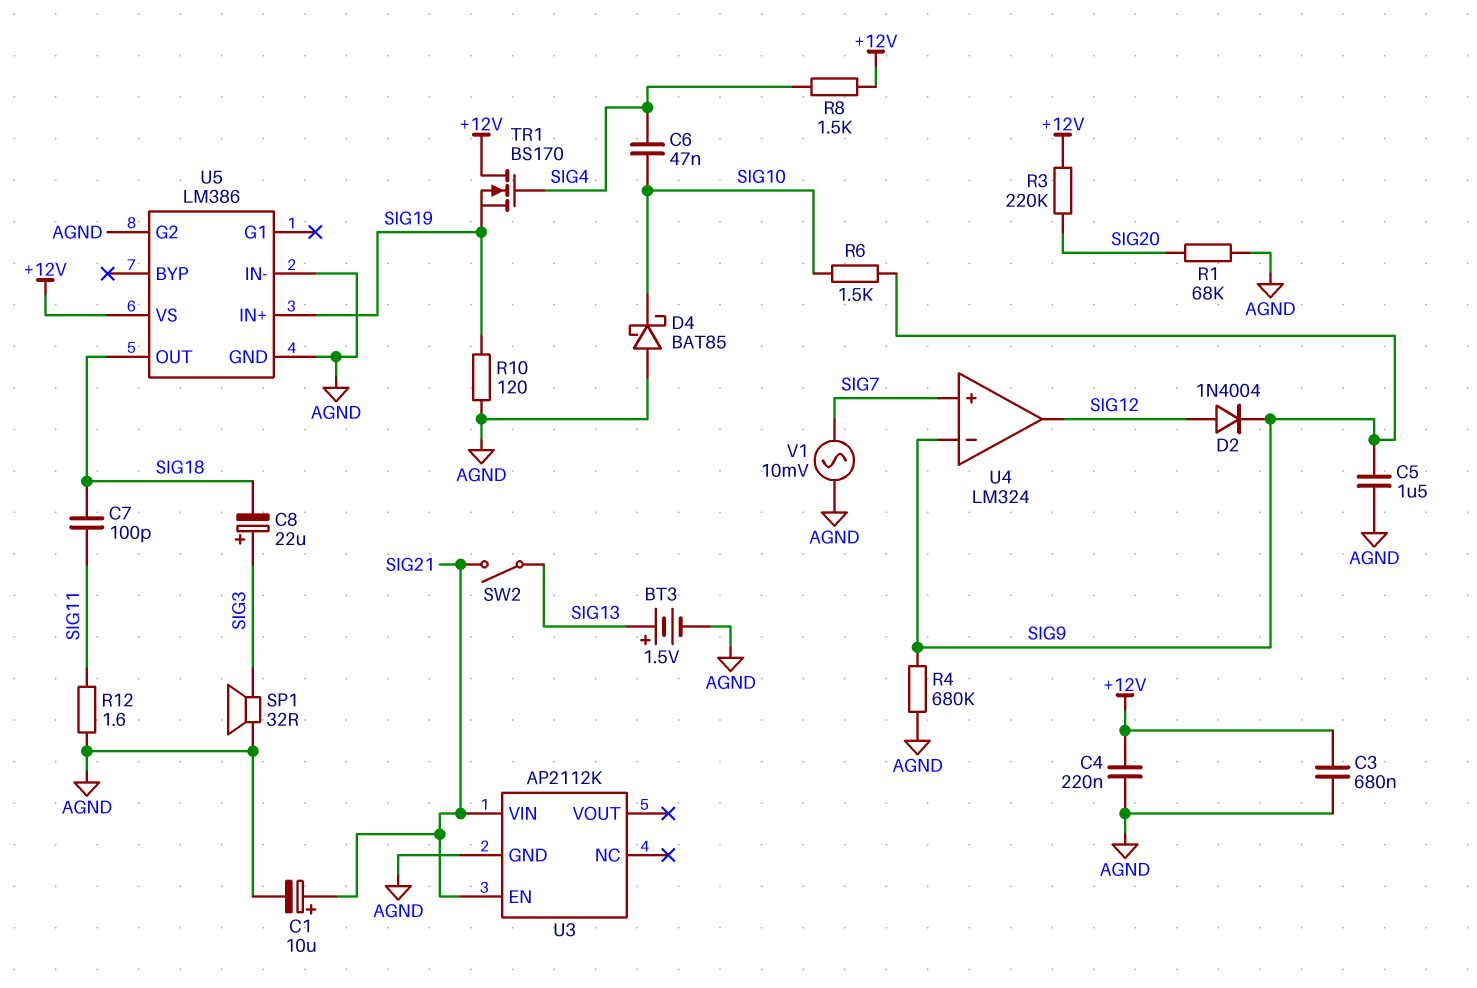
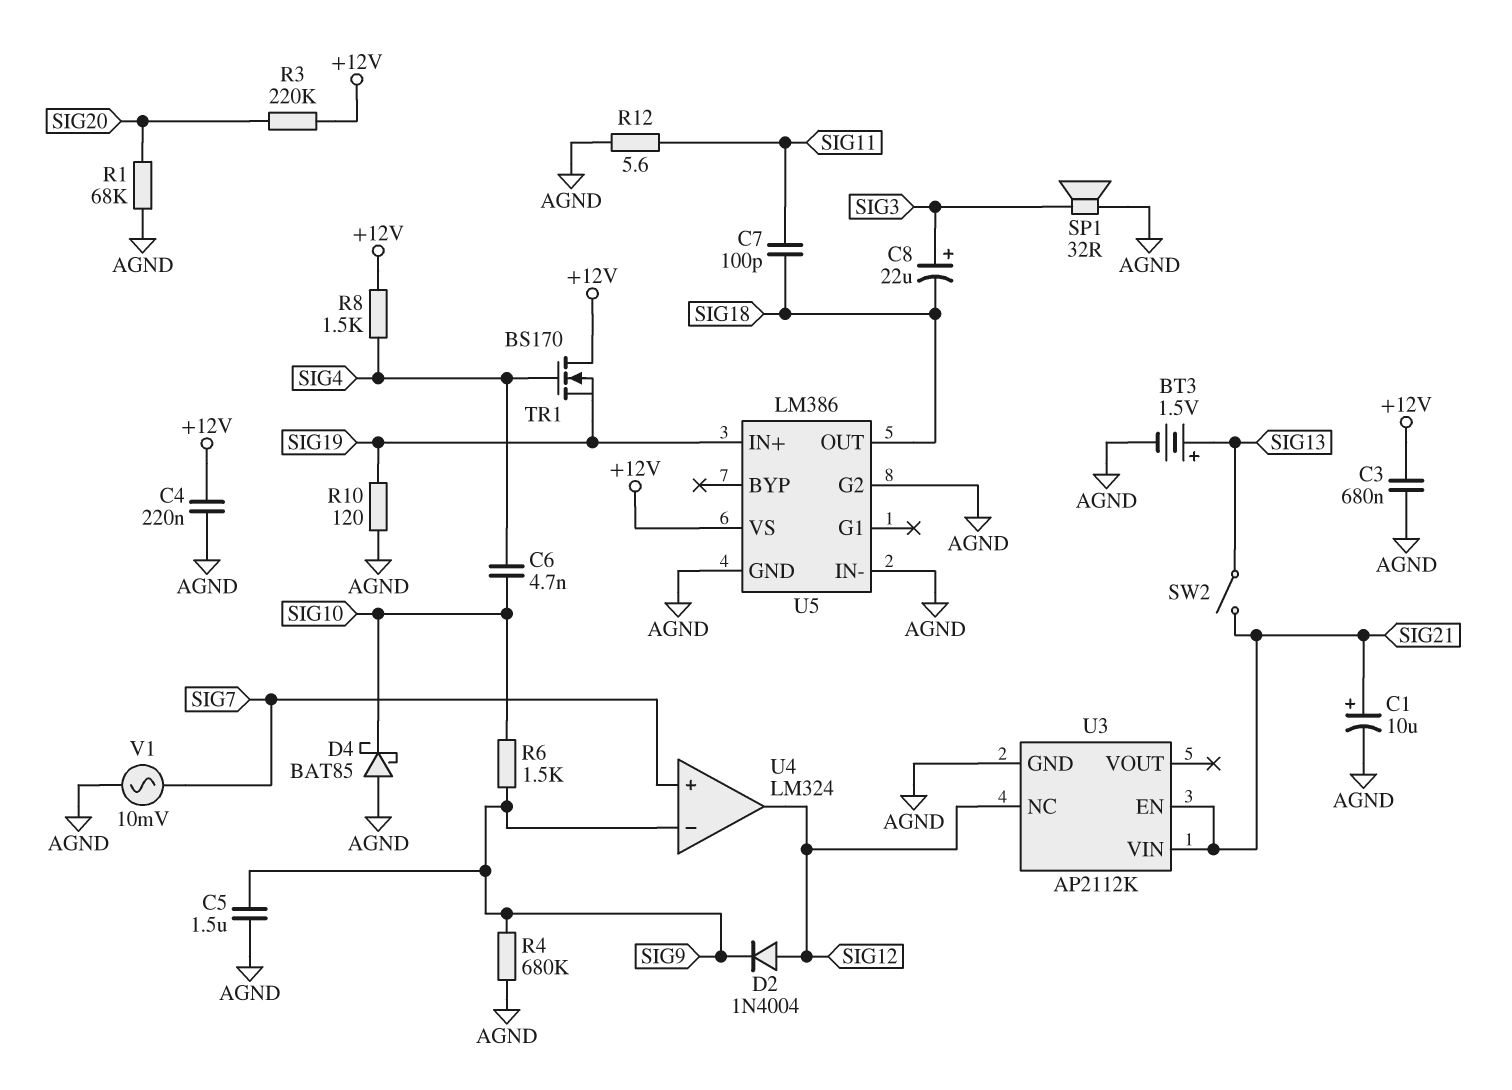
C6: 47nF (SIG4, SIG10) -> 4.7nF (SIG4, SIG10)
R12: 1.6 (AGND, SIG11) -> 5.6 (AGND, SIG11)
U3 pin NC: none -> SIG12

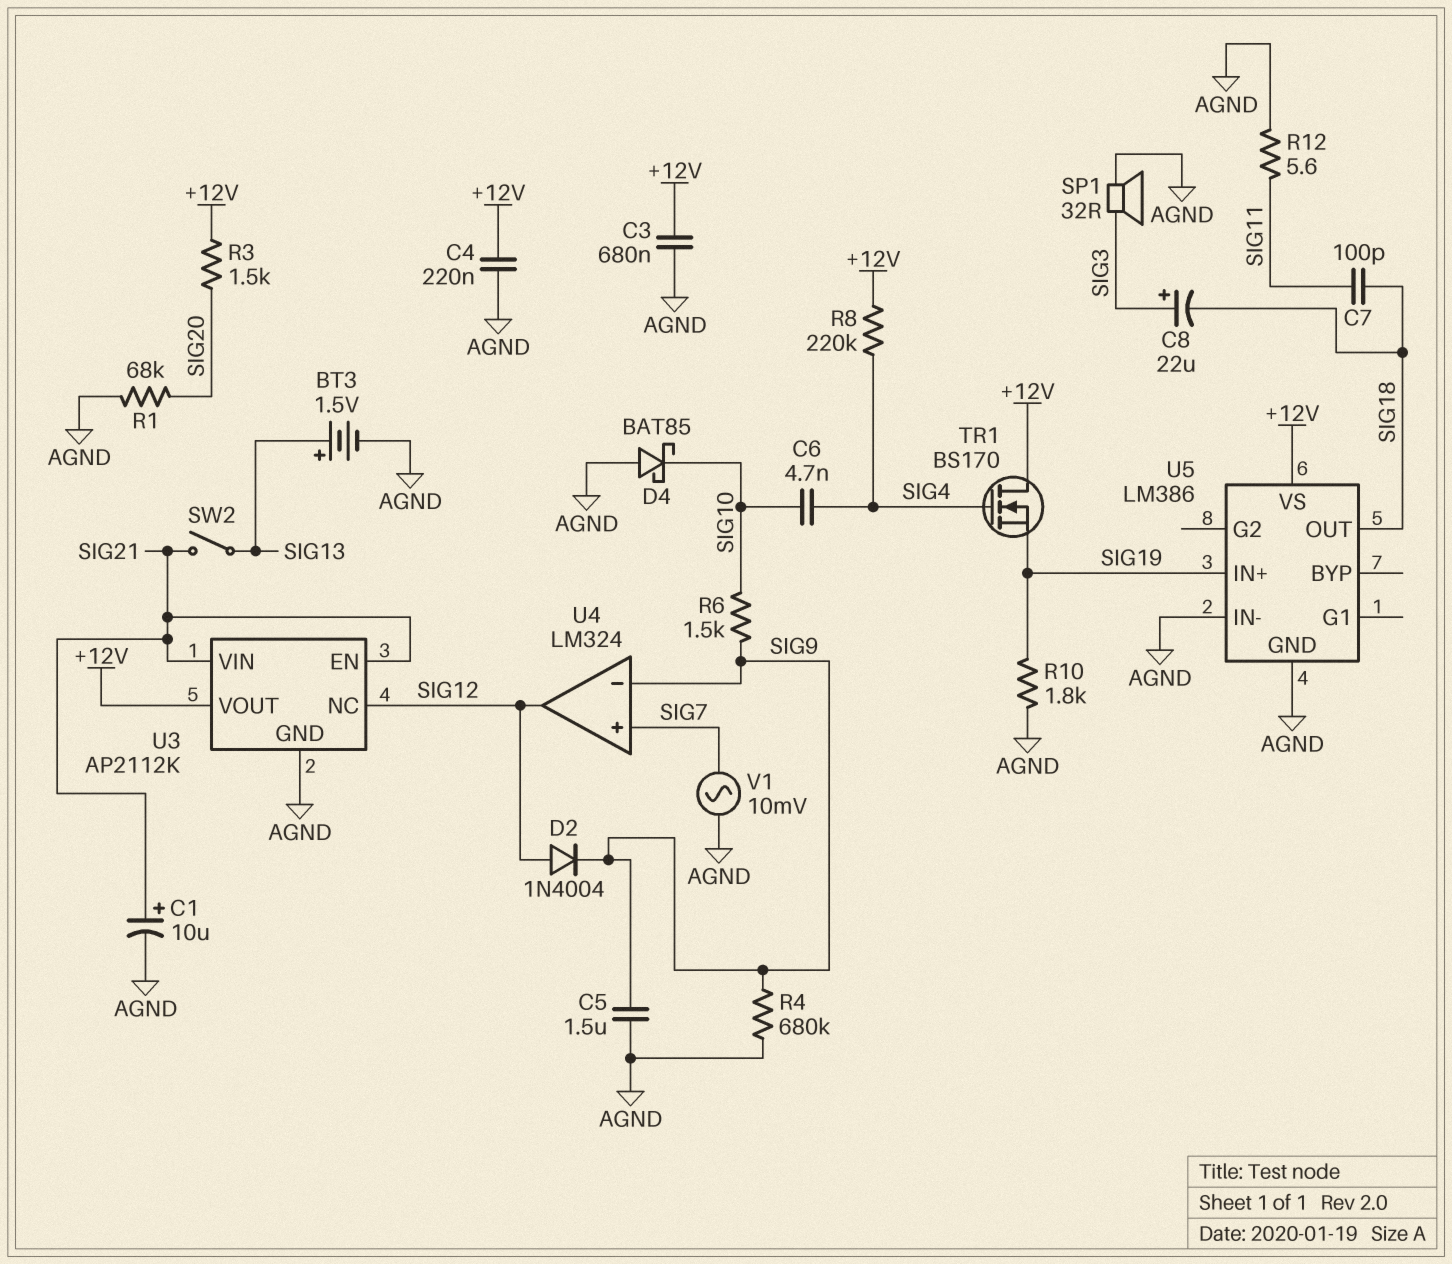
R3: 220k (+12V, SIG20) -> 1.5k (+12V, SIG20)
R8: 1.5k (+12V, SIG4) -> 220k (+12V, SIG4)
R10: 120 (AGND, SIG19) -> 1.8k (AGND, SIG19)
U3 pin VOUT: none -> +12V
U5 pin G2: AGND -> none

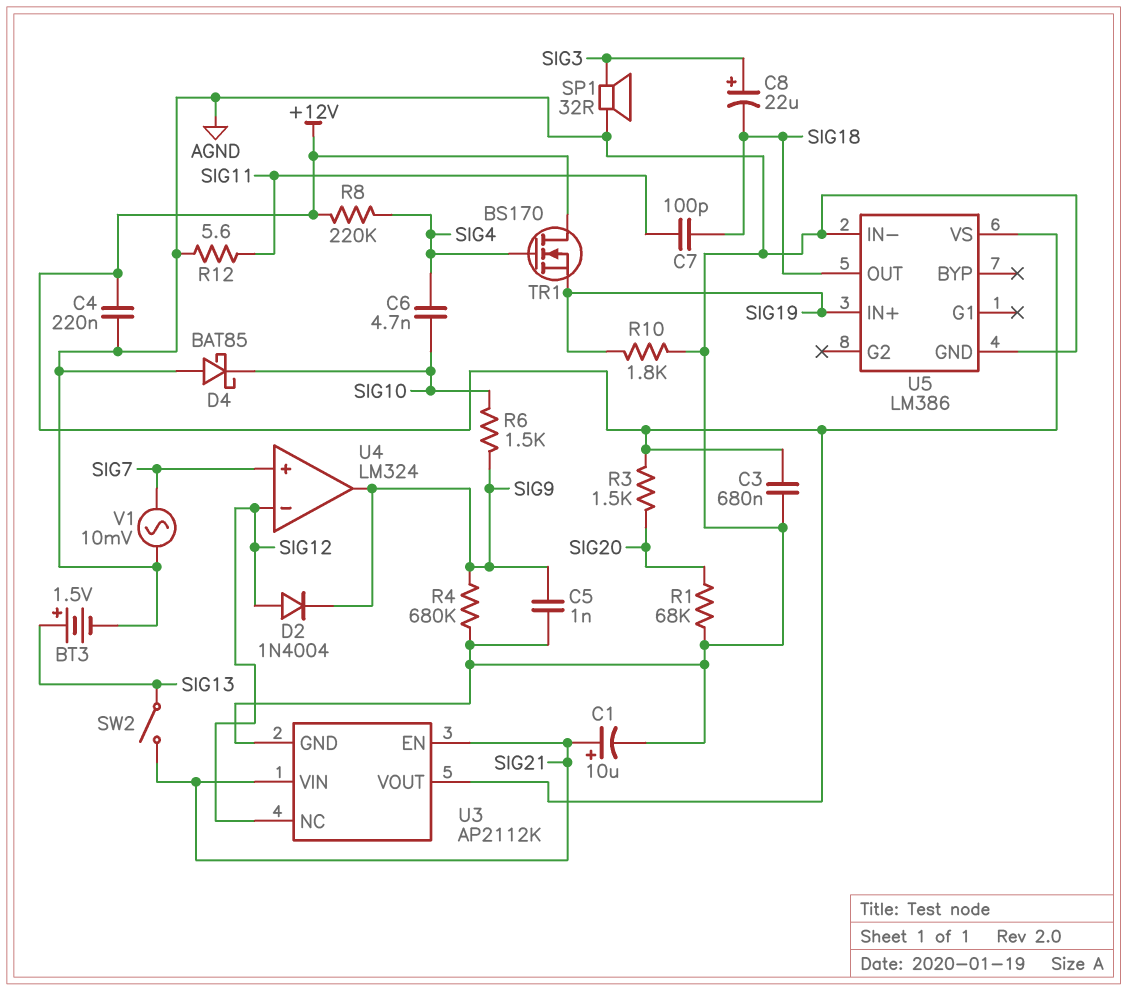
C5: 1.5uF (AGND, SIG9) -> 1nF (AGND, SIG9)
U4 pin in-: SIG9 -> SIG12
U4 pin out: SIG12 -> SIG9

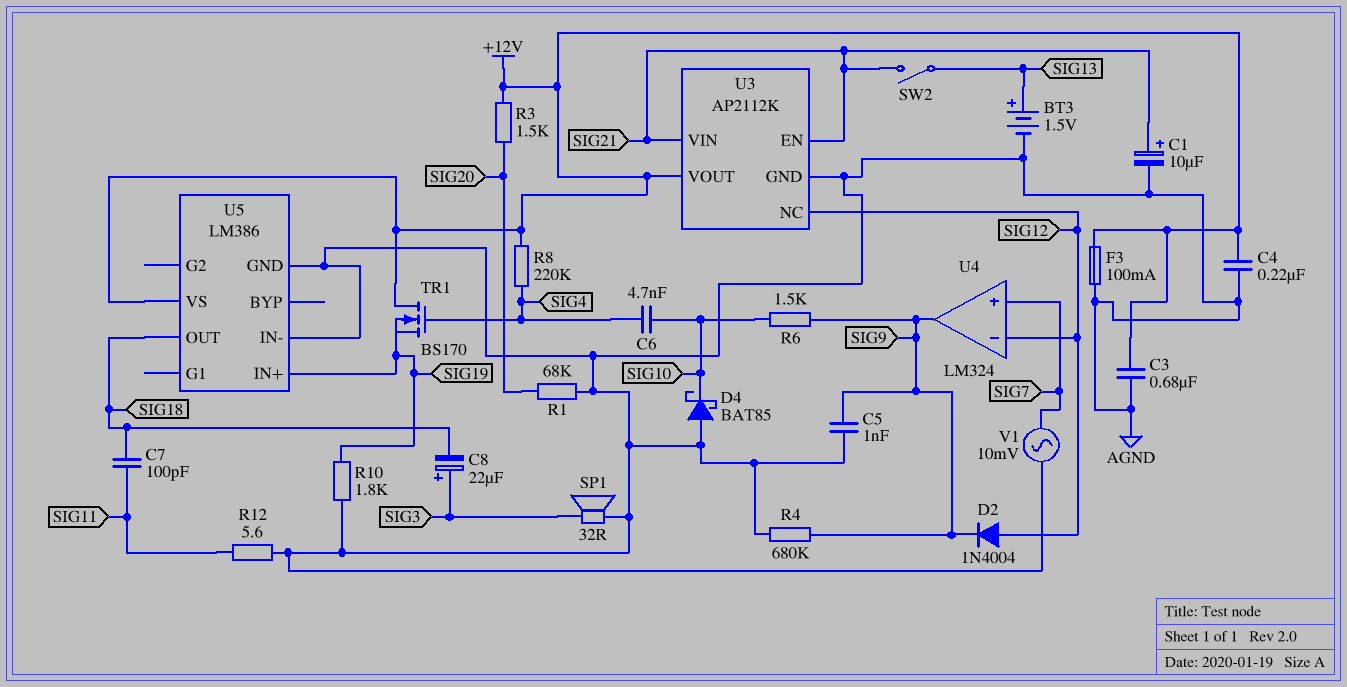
F3: none -> 100mA (+12V, AGND)

